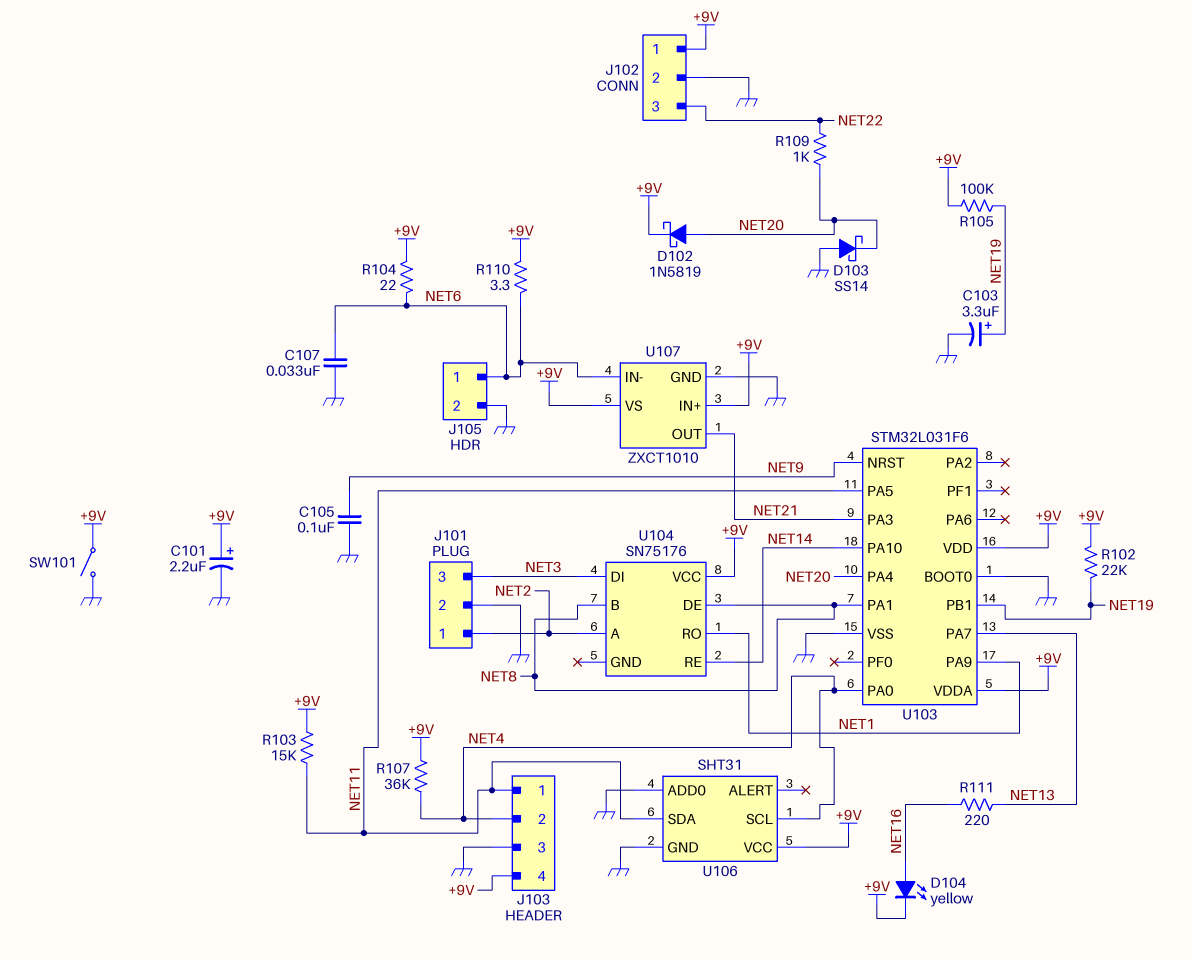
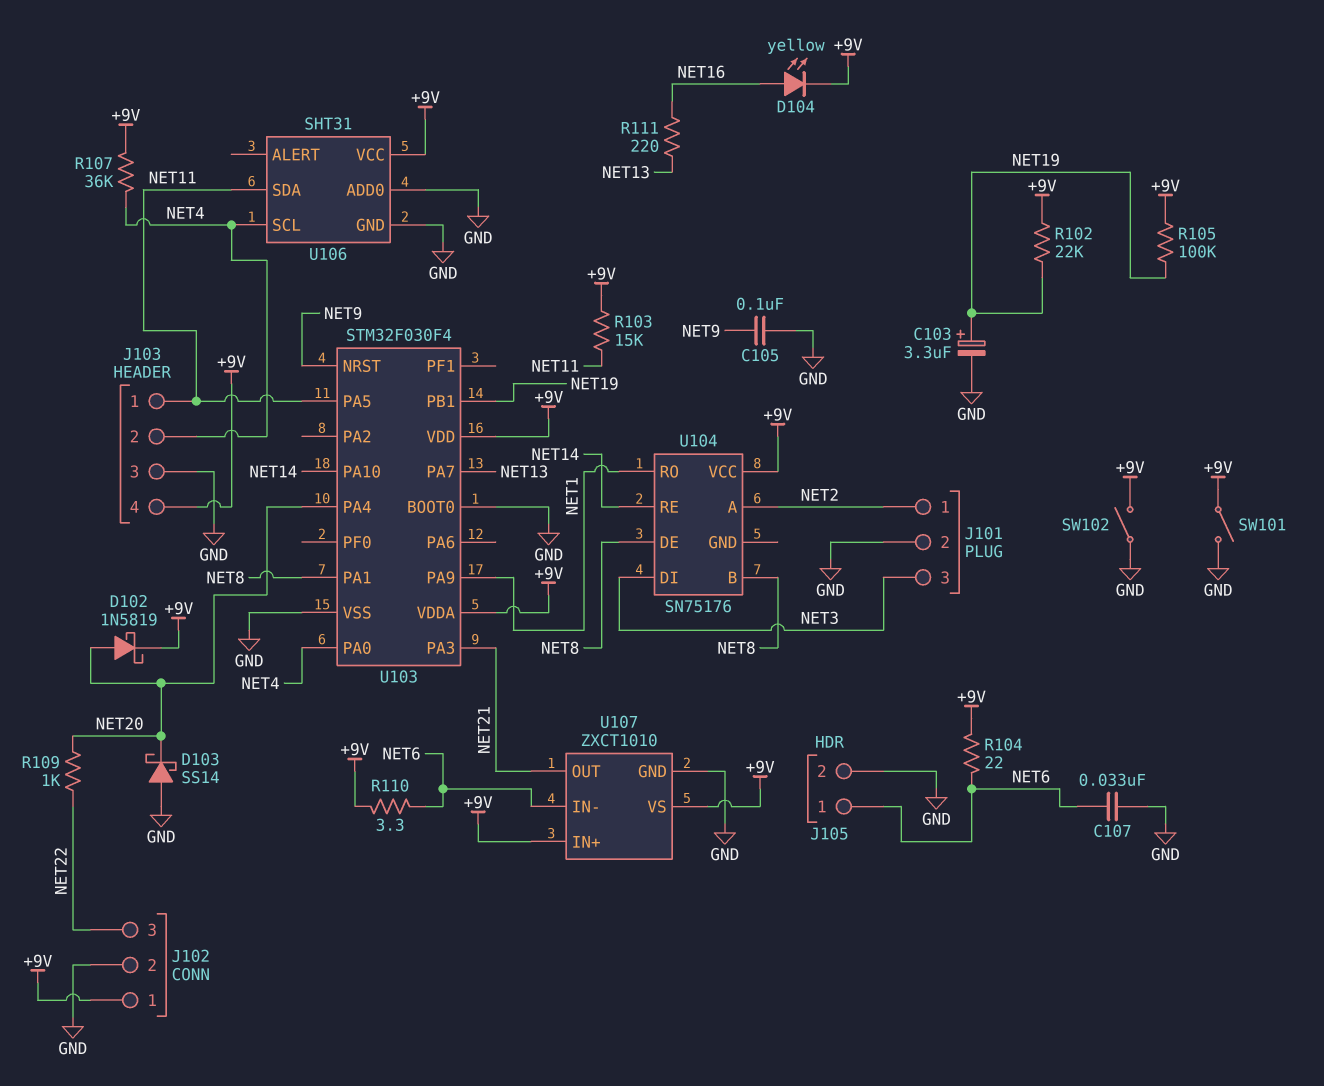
C101: 2.2uF (plus +9V, minus GND) -> none
SW102: none -> switch (+9V, GND)
U103: STM32L031F6 -> STM32F030F4

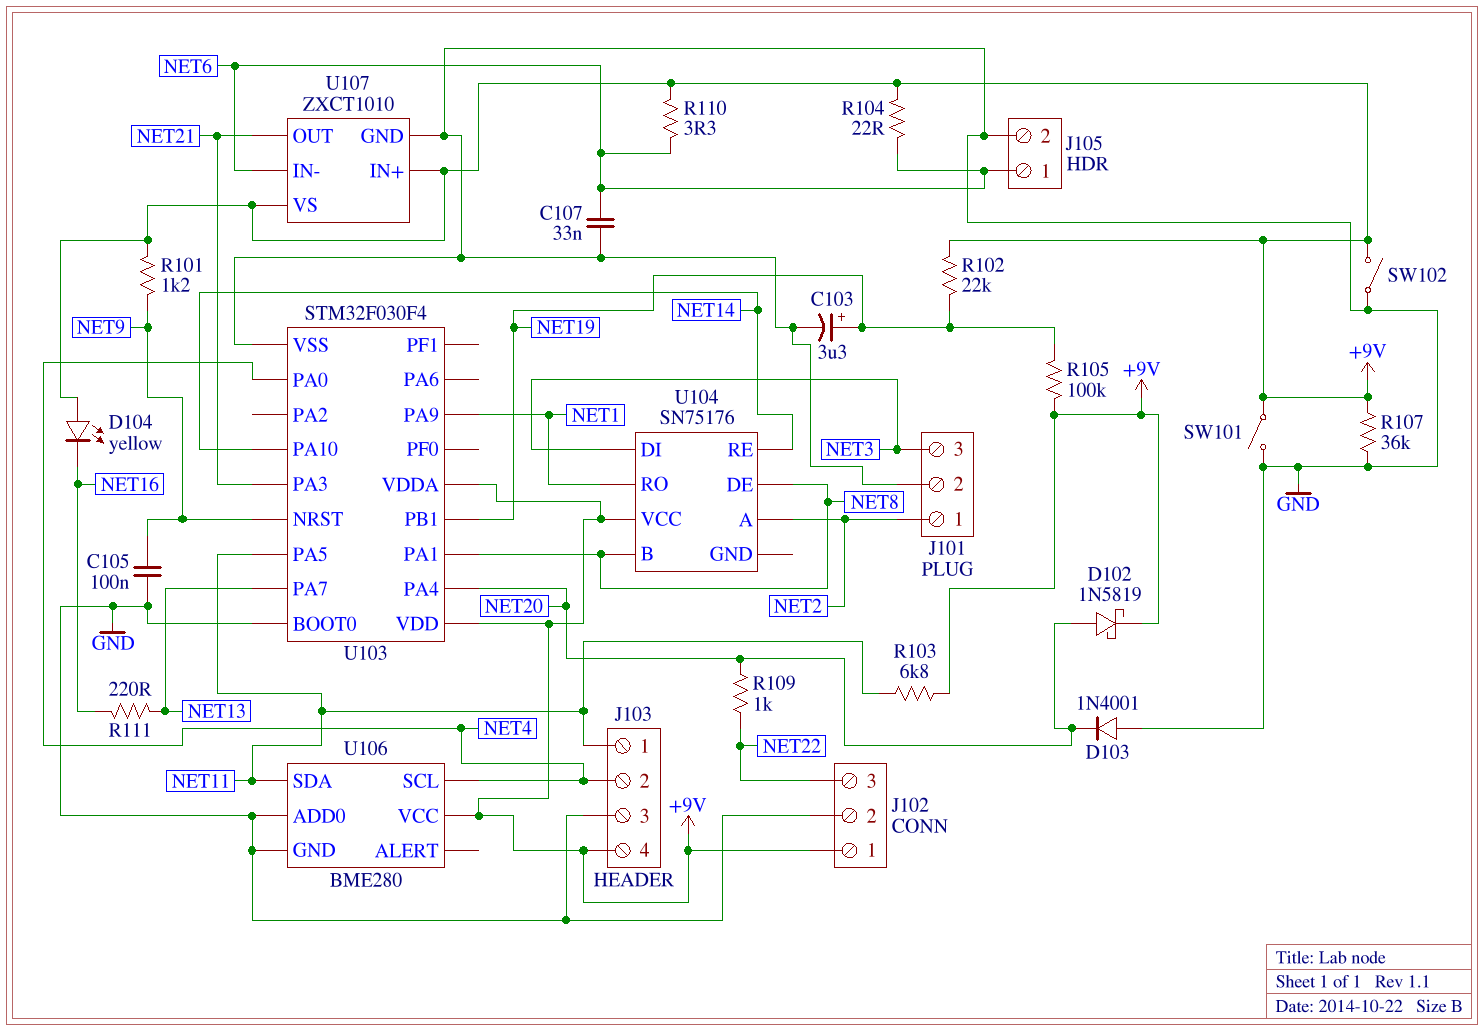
D103: schottky SS14 (A GND, K NET20) -> diode 1N4001 (A GND, K NET20)
D104: LED yellow (A NET16, K +9V) -> LED yellow (A +9V, K NET16)
R101: none -> 1.2k (+9V, NET9)
R103: 15k (+9V, NET11) -> 6.8k (+9V, NET11)
R107: 36k (+9V, NET4) -> 36k (+9V, GND)
U106: SHT31 -> BME280

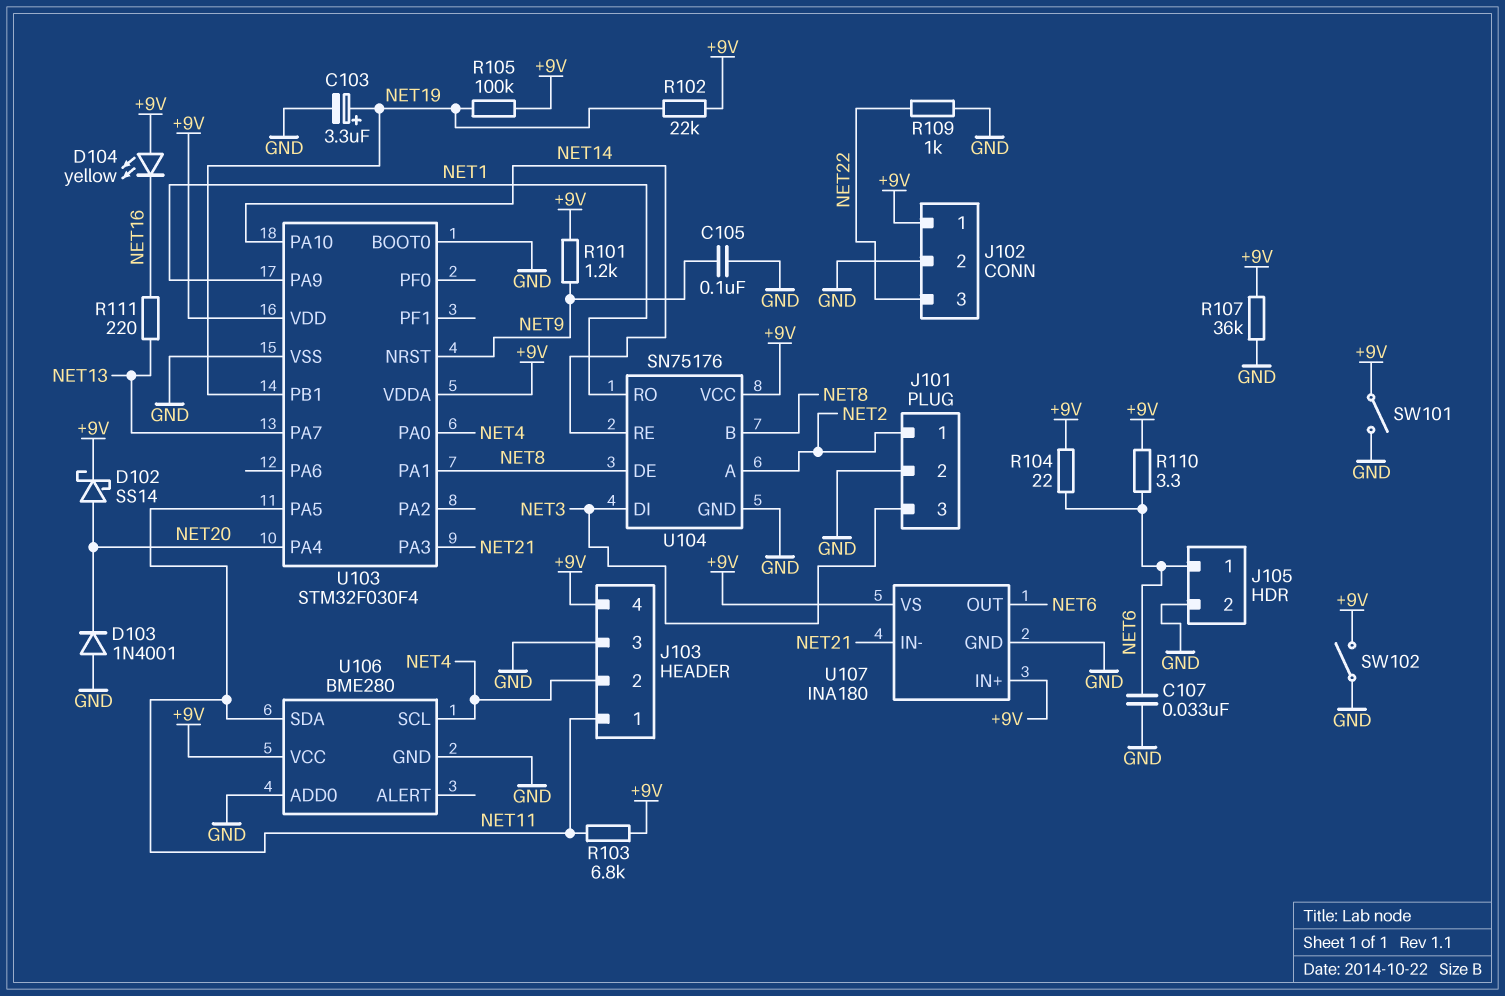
D102: schottky 1N5819 (A NET20, K +9V) -> schottky SS14 (A NET20, K +9V)
R109: 1k (NET20, NET22) -> 1k (GND, NET22)
U104 pin GND: none -> GND
U107: ZXCT1010 -> INA180
U107 pin IN-: NET6 -> NET21
U107 pin OUT: NET21 -> NET6

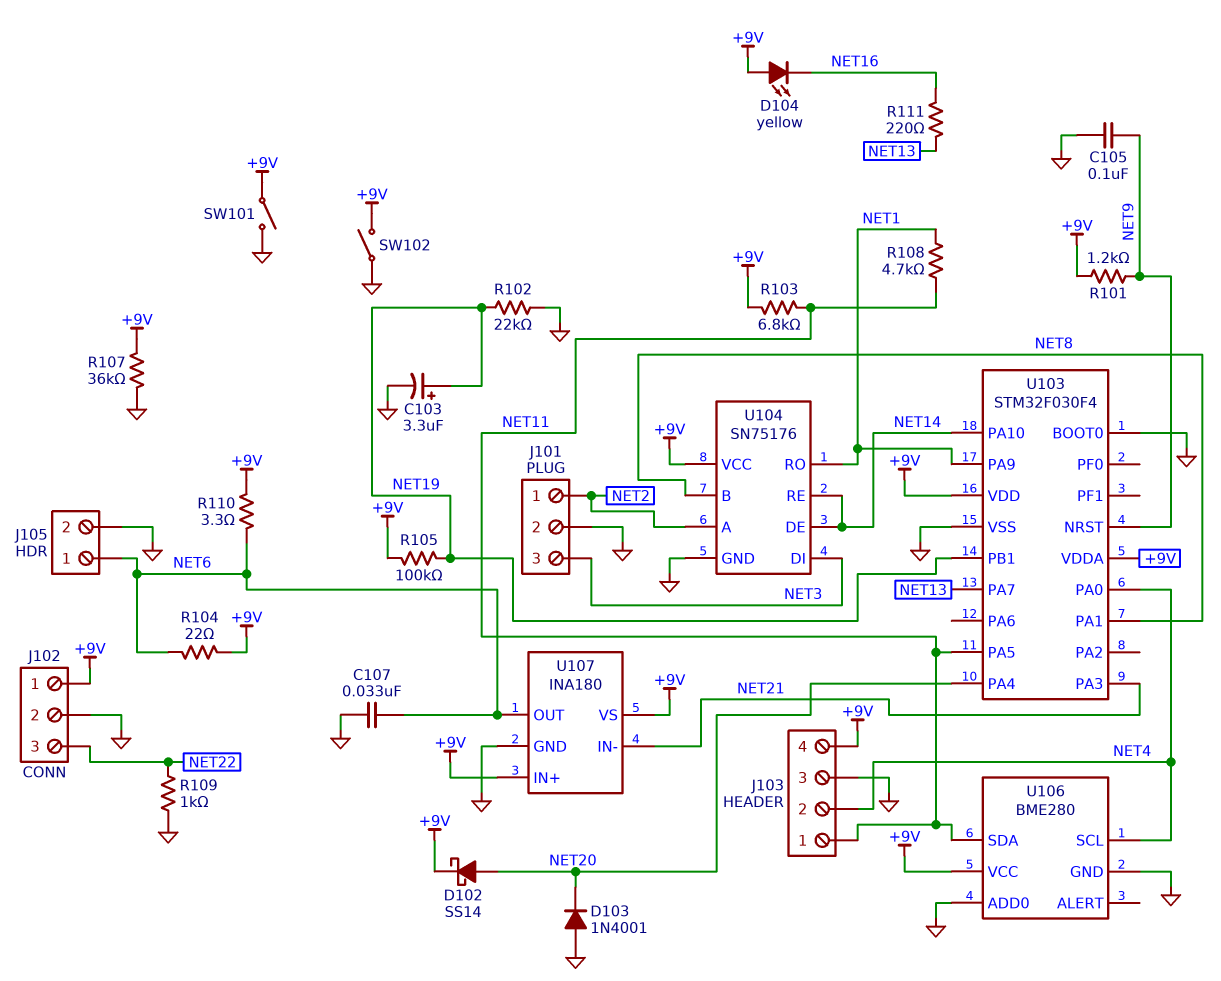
R102: 22k (+9V, NET19) -> 22k (GND, NET19)
R108: none -> 4.7k (NET1, NET11)
U104 pin DE: NET8 -> NET14

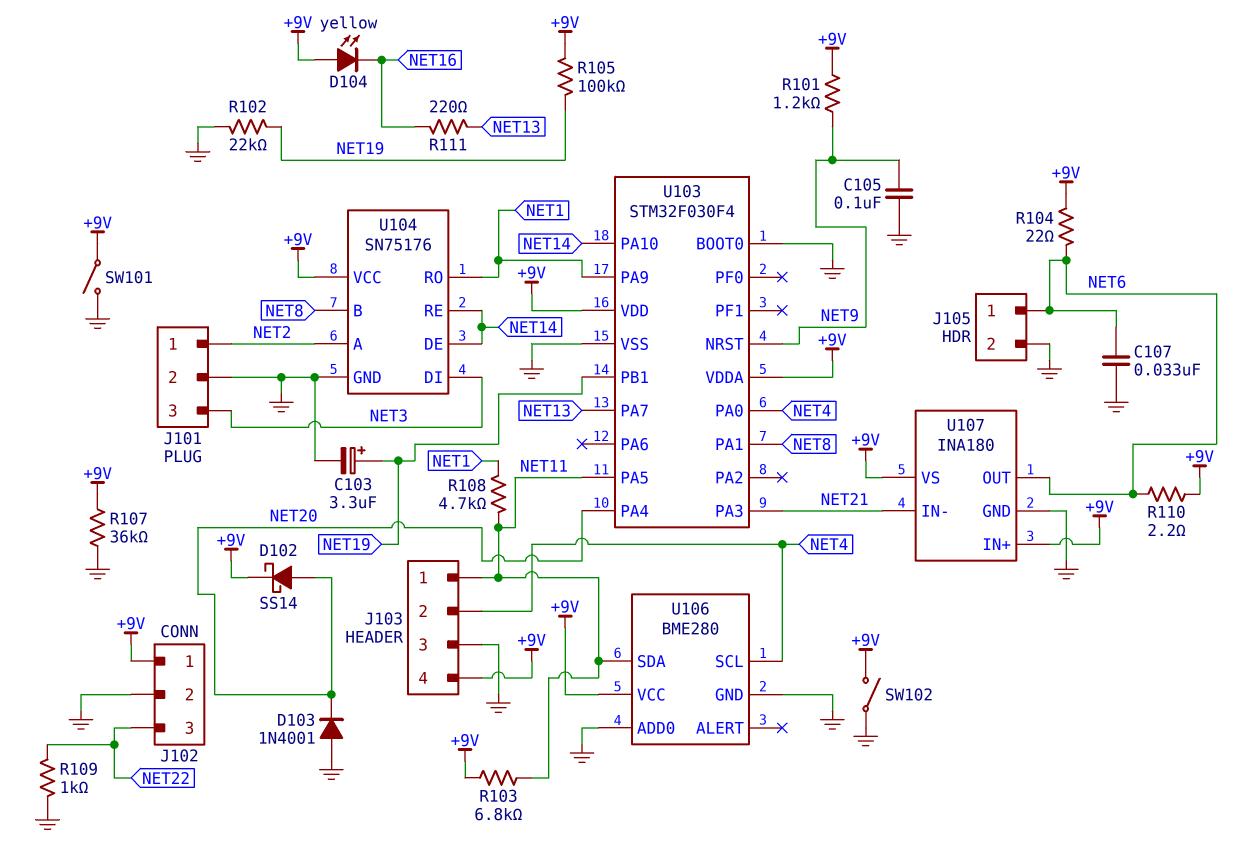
R110: 3.3 (+9V, NET6) -> 2.2 (+9V, NET6)

